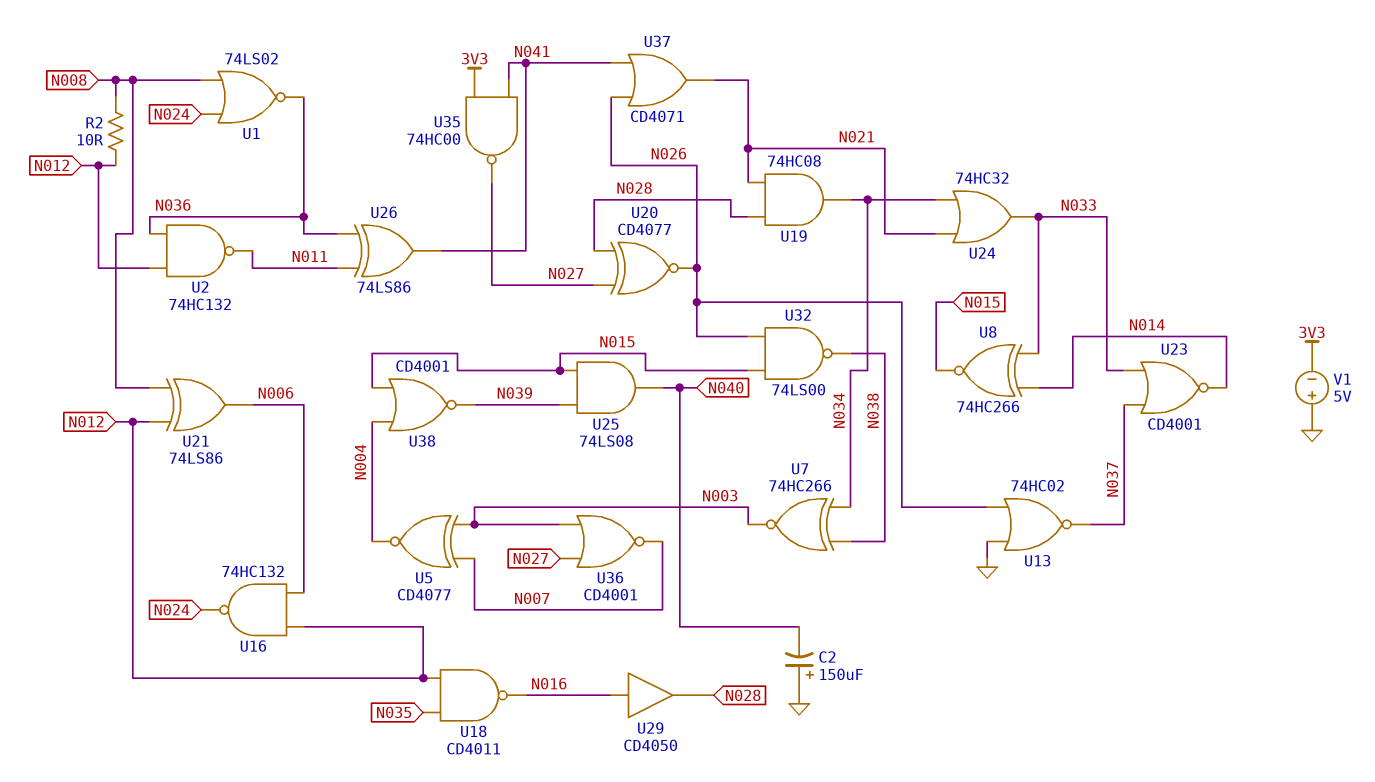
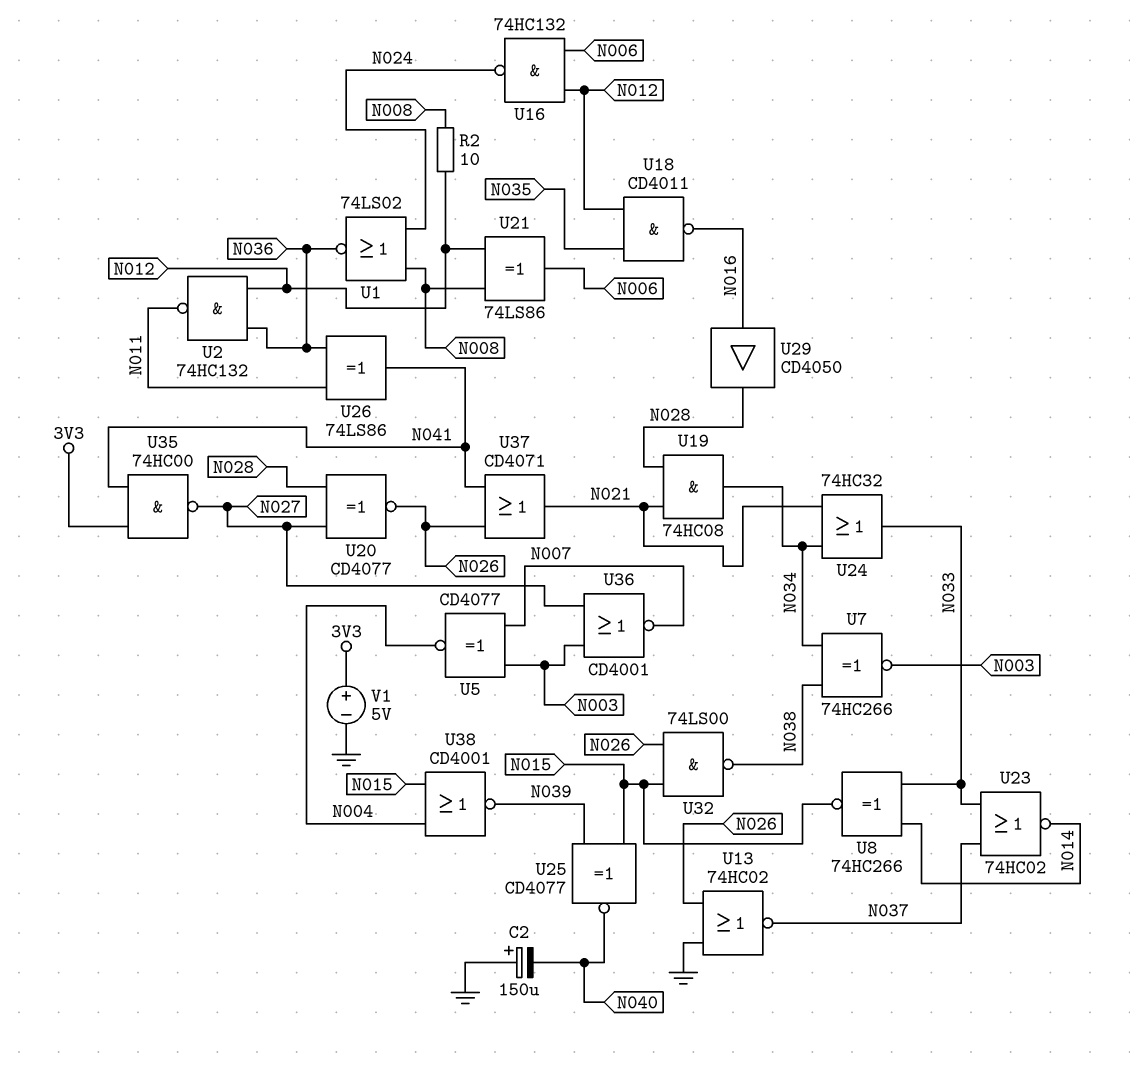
U23: NOR CD4001 (in N033, in N037, out N014) -> NOR 74HC02 (in N033, in N037, out N014)
U25: AND 74LS08 (in N015, in N039, out N040) -> XNOR CD4077 (in N015, in N039, out N040)
V1: 5V (plus GND, minus 3V3) -> 5V (plus 3V3, minus GND)

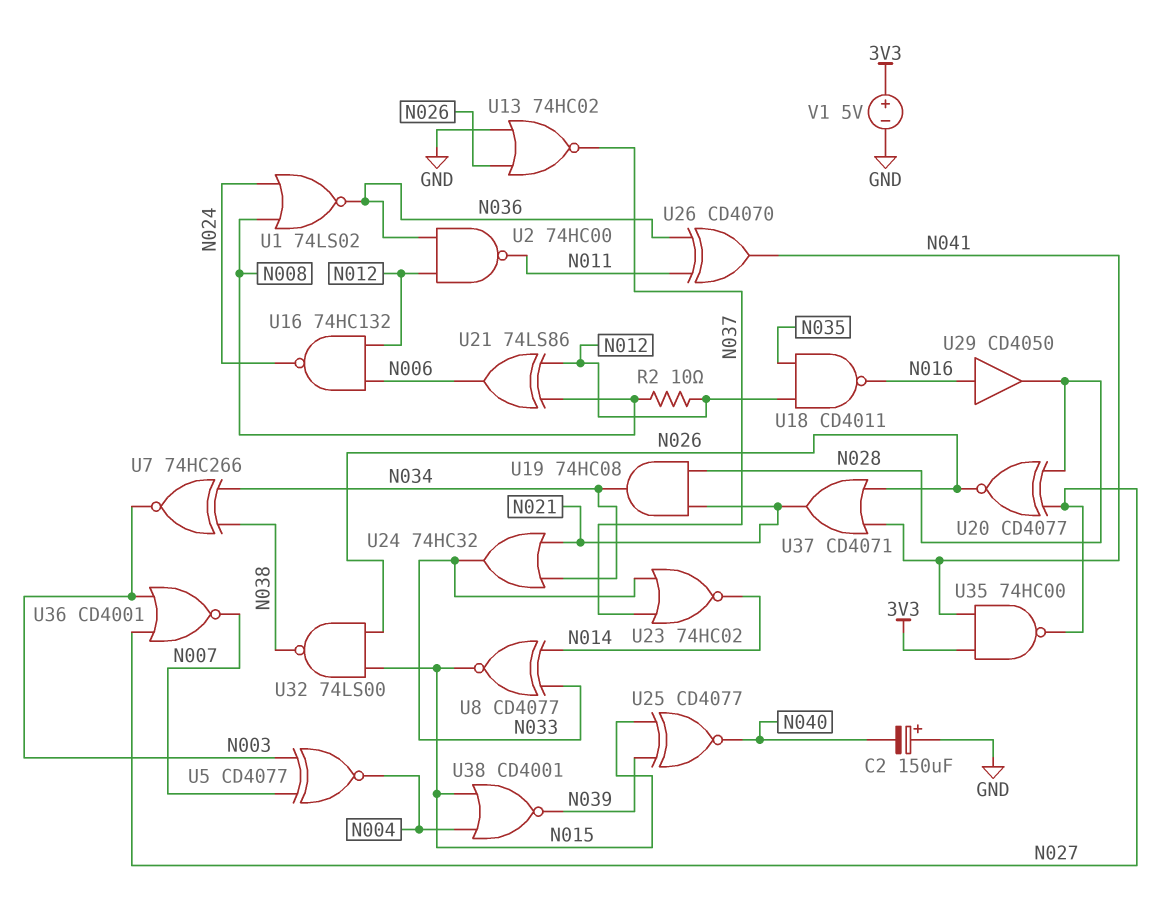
U2: NAND 74HC132 (in N012, in N036, out N011) -> NAND 74HC00 (in N012, in N036, out N011)
U8: XNOR 74HC266 (in N014, in N033, out N015) -> XNOR CD4077 (in N014, in N033, out N015)
U26: XOR 74LS86 (in N011, in N036, out N041) -> XOR CD4070 (in N011, in N036, out N041)

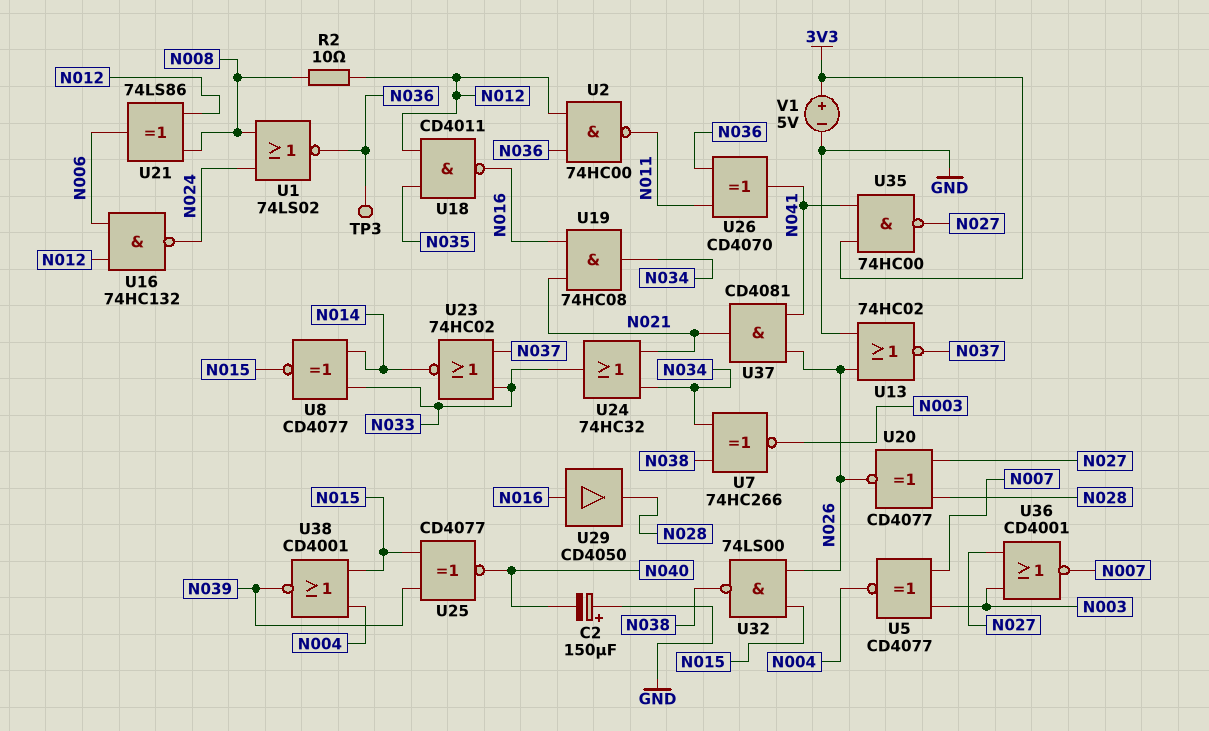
TP3: none -> test point (N036)
U19: AND 74HC08 (in N021, in N028, out N034) -> AND 74HC08 (in N016, in N021, out N034)
U37: OR CD4071 (in N026, in N041, out N021) -> AND CD4081 (in N026, in N041, out N021)

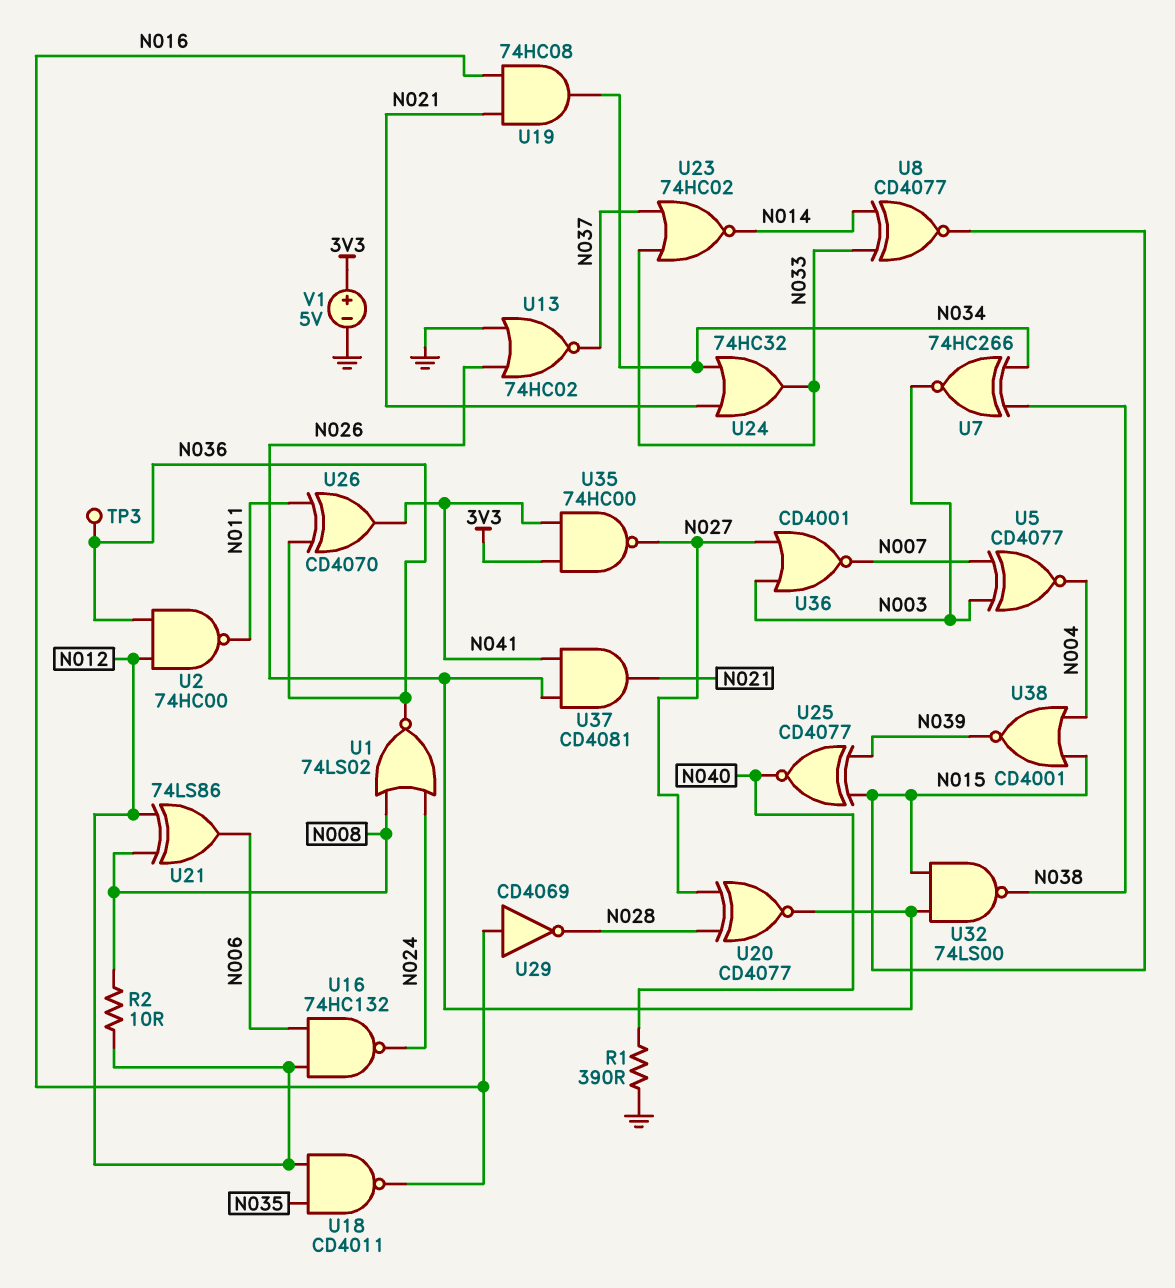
C2: 150uF (plus GND, minus N040) -> none
R1: none -> 390 (GND, N040)
U29: buffer CD4050 (in N016, out N028) -> NOT CD4069 (in N016, out N028)

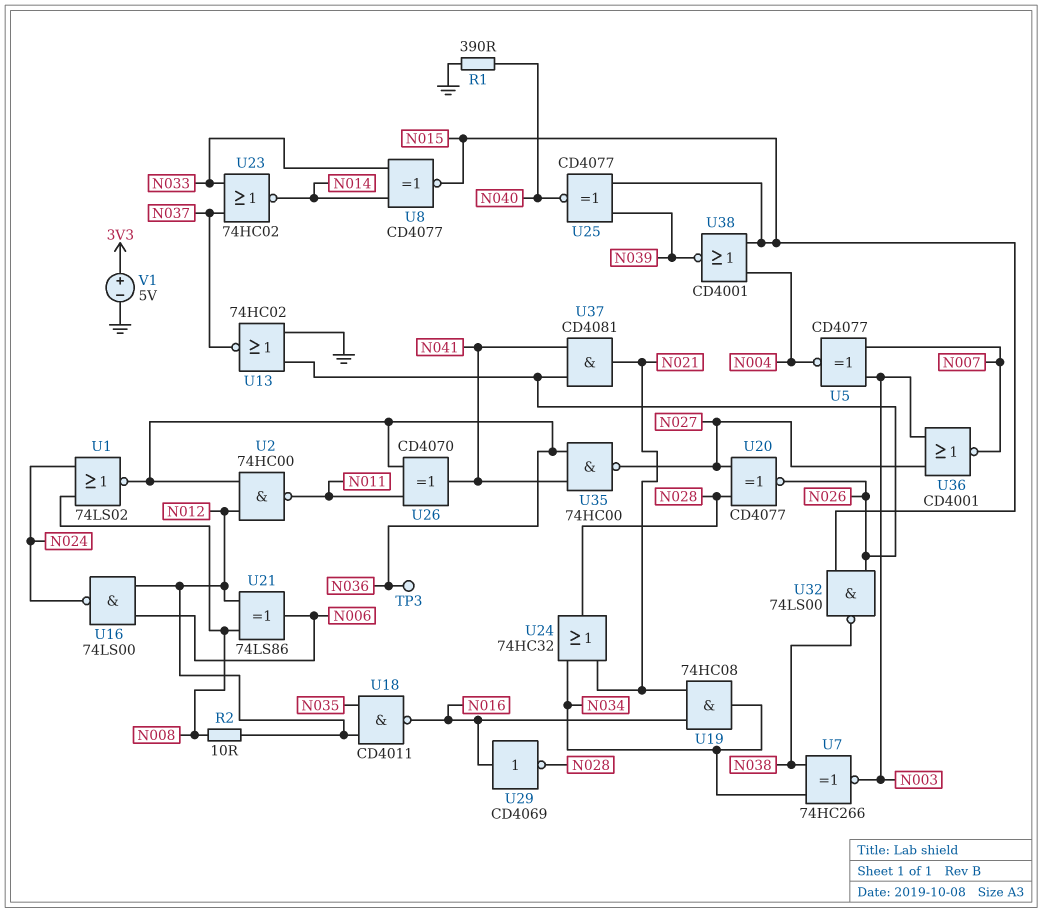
U16: NAND 74HC132 (in N006, in N012, out N024) -> NAND 74LS00 (in N006, in N012, out N024)
U24: OR 74HC32 (in N021, in N034, out N033) -> OR 74HC32 (in N021, in N034, out N028)
U35: NAND 74HC00 (in 3V3, in N041, out N027) -> NAND 74HC00 (in N036, in N041, out N027)

